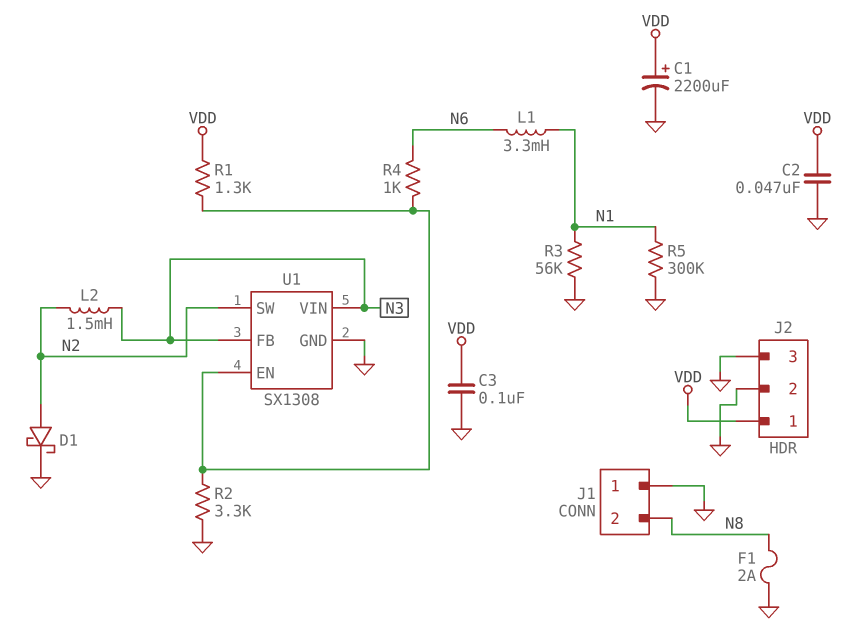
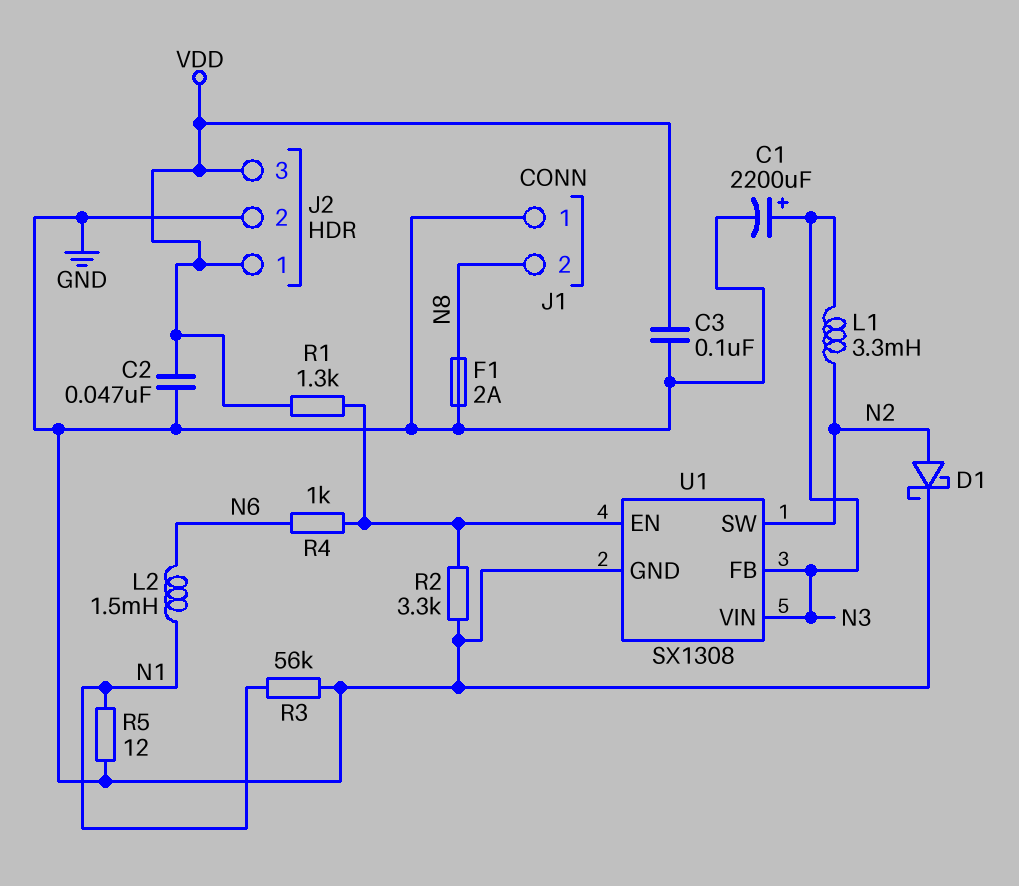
C1: 2200uF (plus VDD, minus GND) -> 2200uF (plus N3, minus GND)
J2 pin 3: GND -> VDD
L1: 3.3mH (N1, N6) -> 3.3mH (N2, N3)
L2: 1.5mH (N2, N3) -> 1.5mH (N1, N6)
R5: 300k (GND, N1) -> 12 (GND, N1)

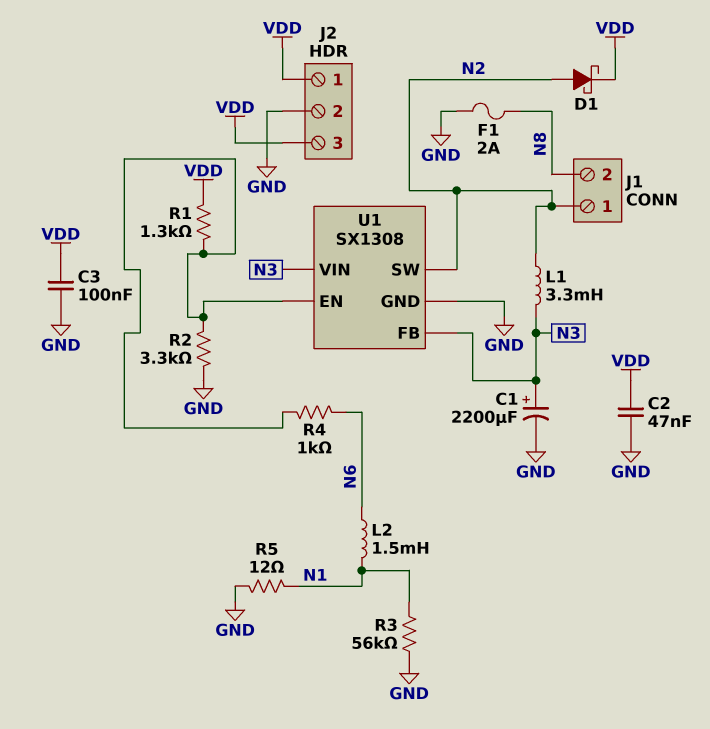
D1: schottky (A N2, K GND) -> schottky (A N2, K VDD)
J1 pin 1: GND -> N2

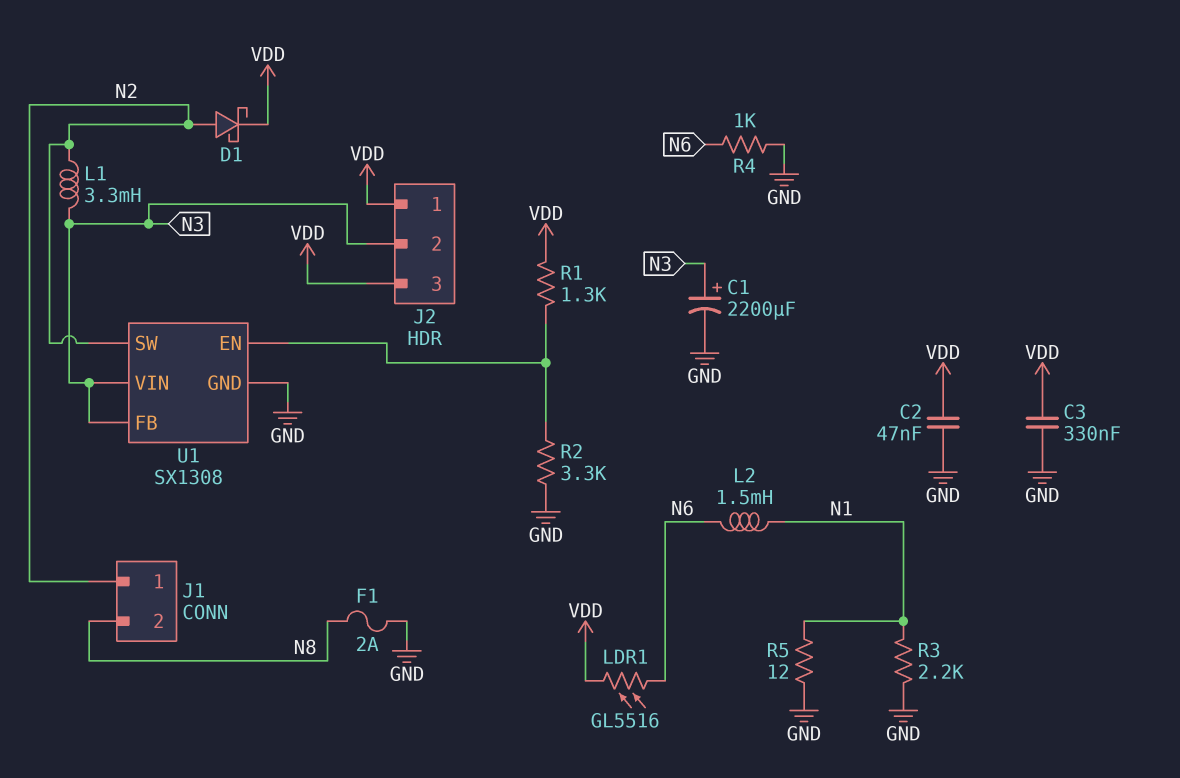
C3: 100nF (GND, VDD) -> 330nF (GND, VDD)
J2 pin 2: GND -> N3
LDR1: none -> GL5516 (N6, VDD)
R3: 56k (GND, N1) -> 2.2k (GND, N1)
R4: 1k (N6, U1/EN) -> 1k (GND, N6)

